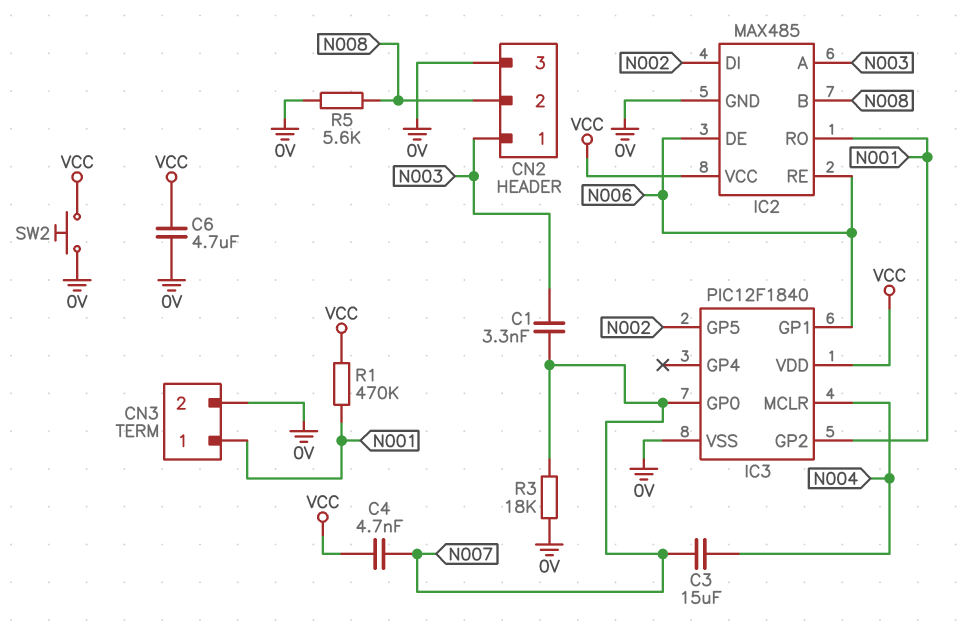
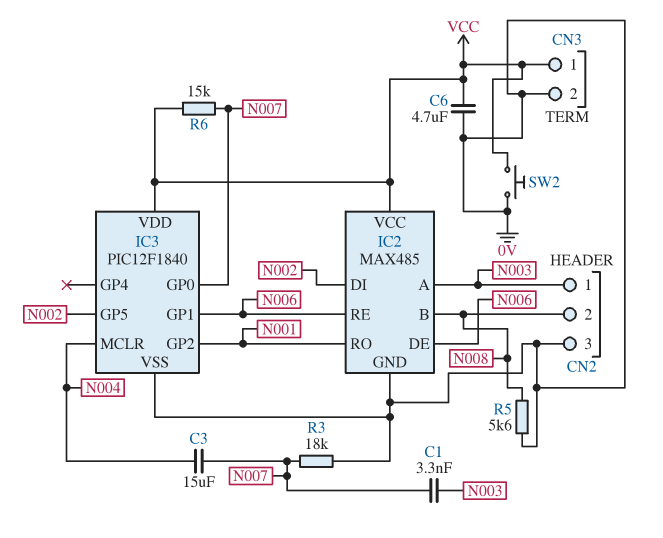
C4: 4.7nF (N007, VCC) -> none
CN3 pin 1: N001 -> VCC
R1: 470k (N001, VCC) -> none
R6: none -> 15k (N007, VCC)

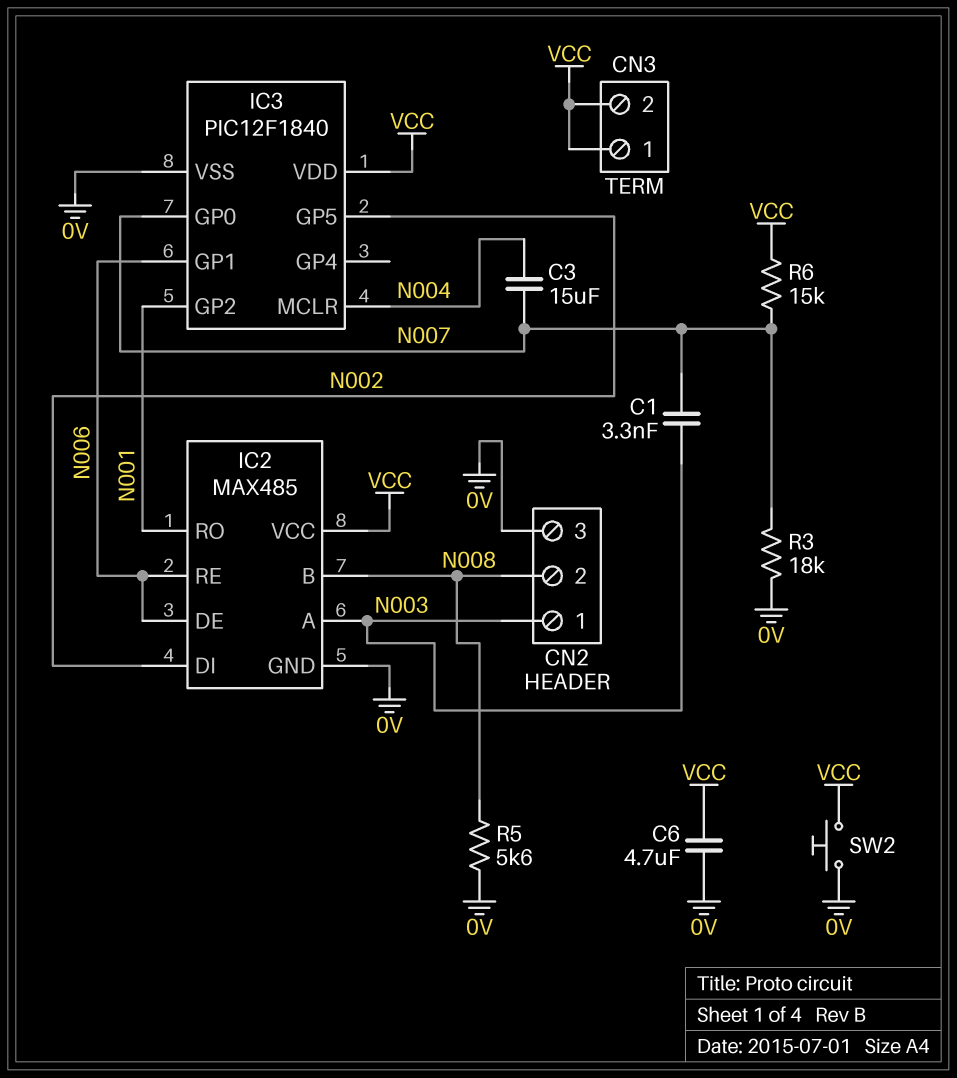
CN3 pin 2: 0V -> VCC

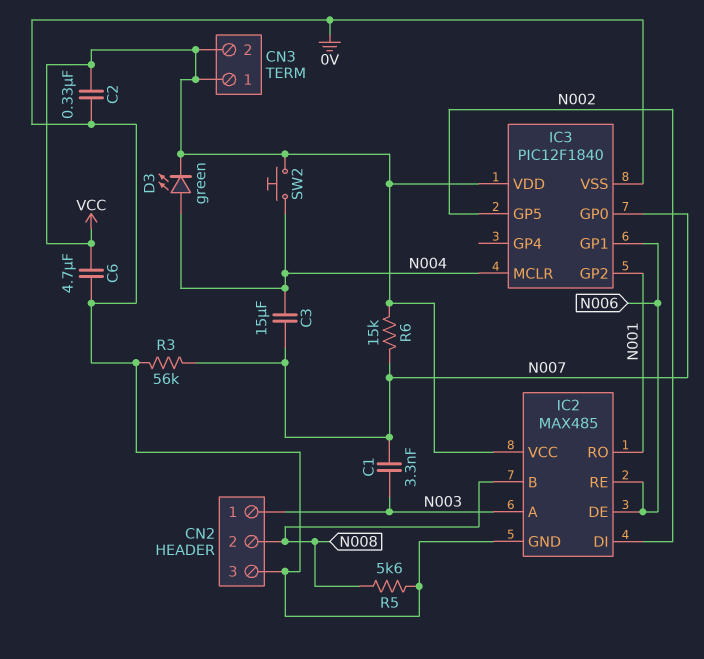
C2: none -> 330nF (0V, VCC)
D3: none -> LED green (A N004, K VCC)
R3: 18k (0V, N007) -> 56k (0V, N007)
SW2: button (0V, VCC) -> button (N004, VCC)

